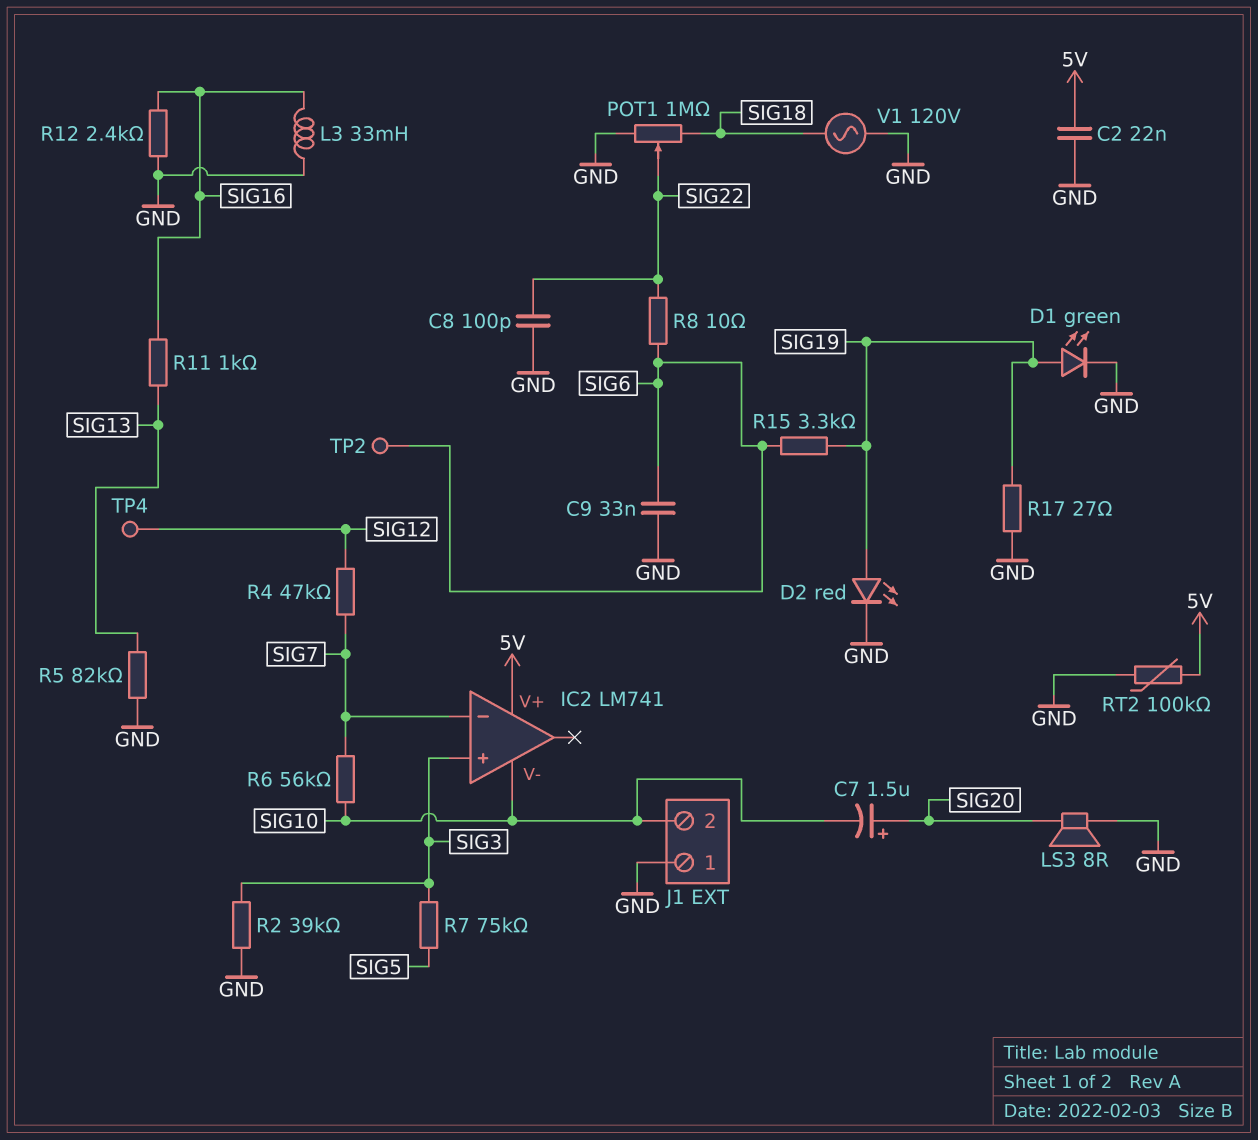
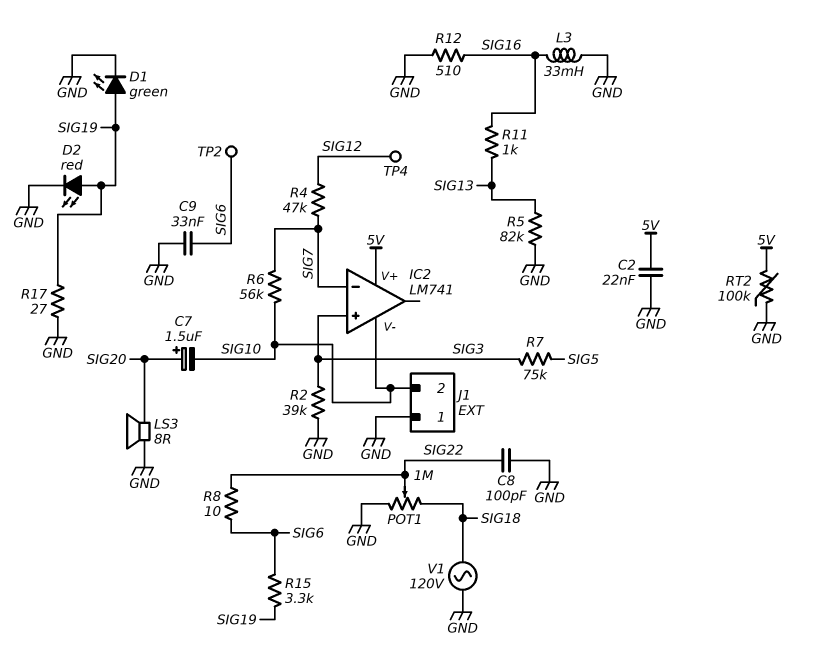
R12: 2.4k (GND, SIG16) -> 510 (GND, SIG16)

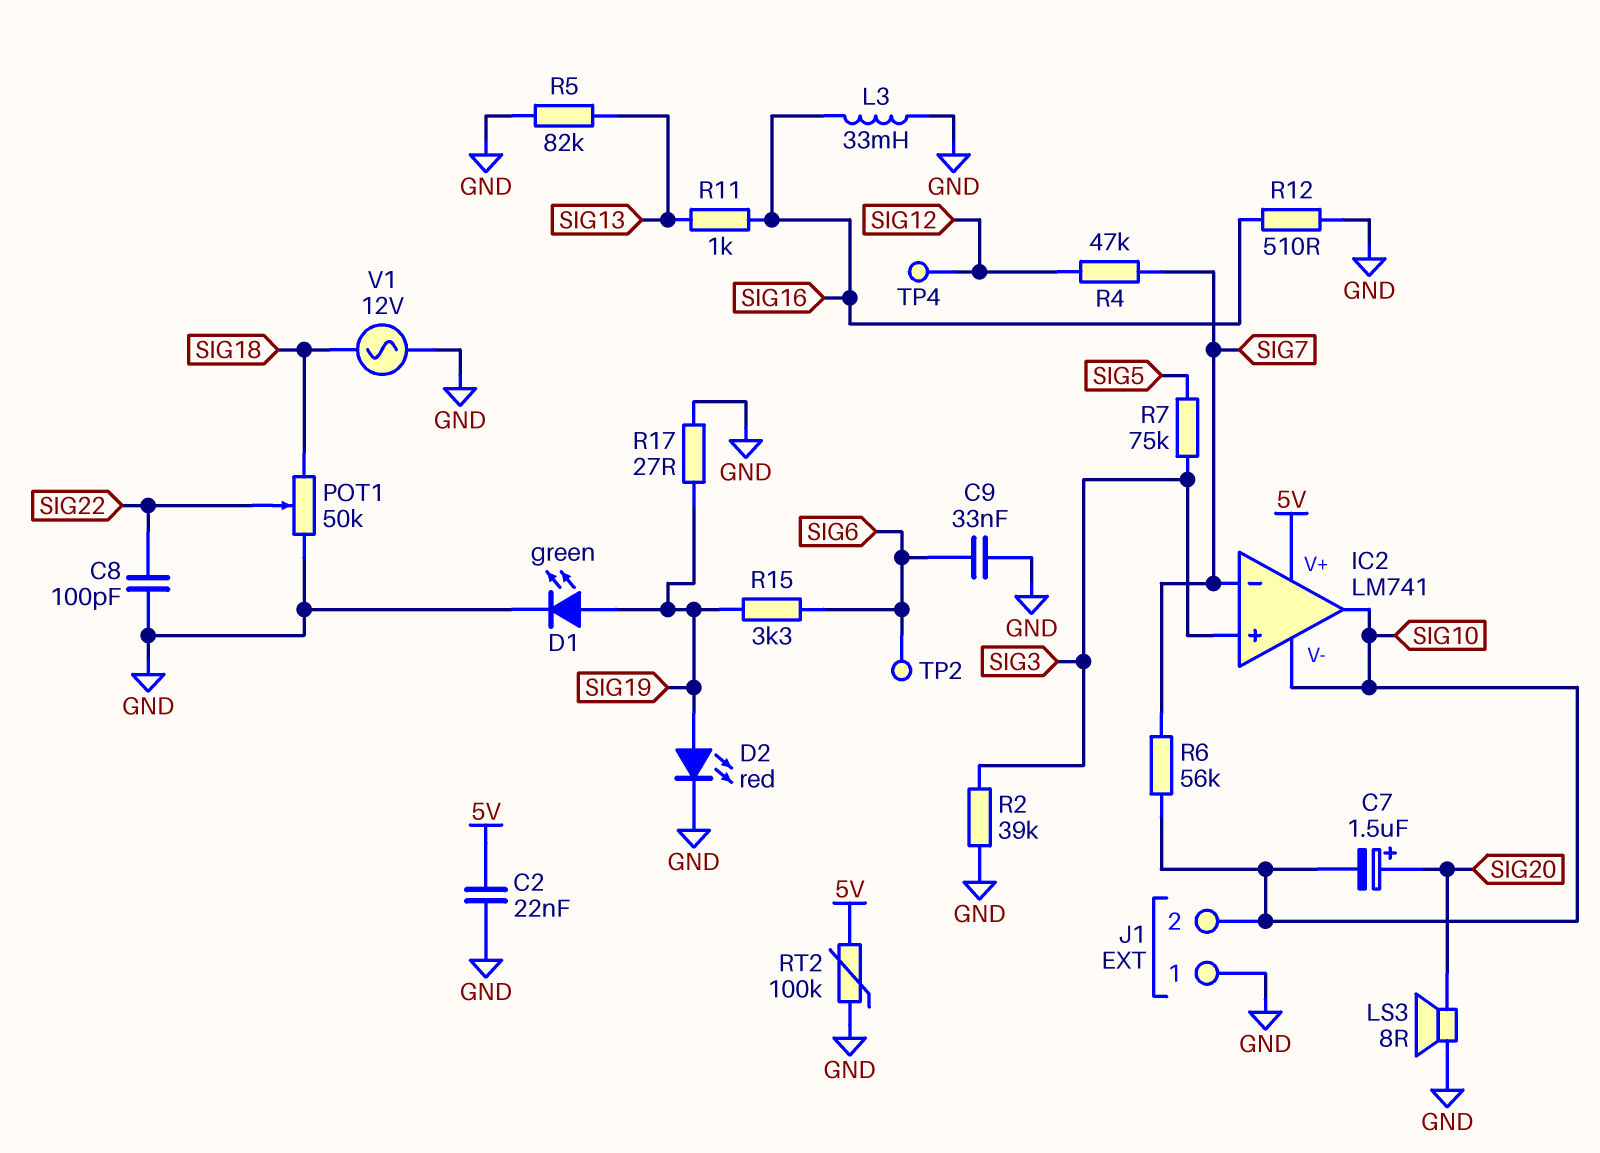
IC2 pin out: none -> SIG10
POT1: 1M (GND, SIG18, wiper SIG22) -> 50k (GND, SIG18, wiper SIG22)
R8: 10 (SIG6, SIG22) -> none
V1: AC 120V (GND, SIG18) -> AC 12V (GND, SIG18)

